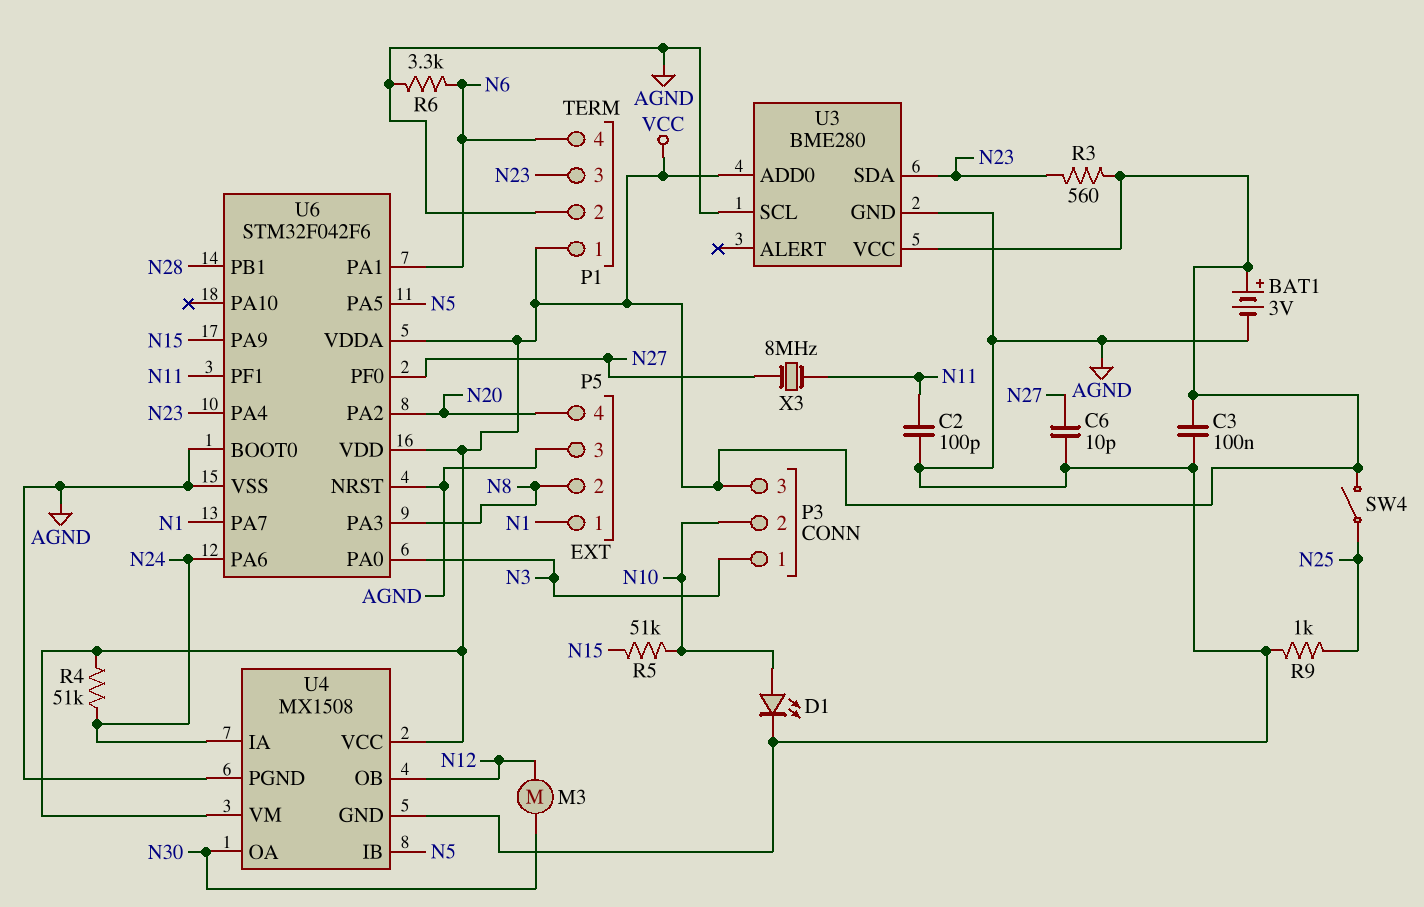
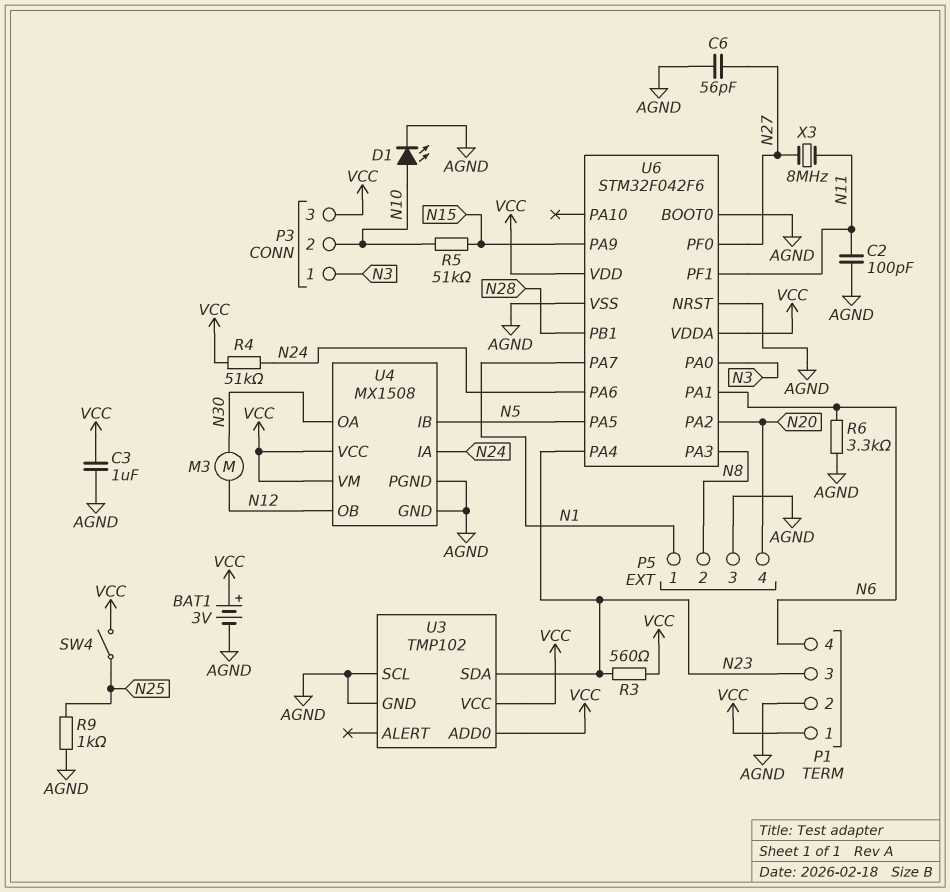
C3: 100nF (AGND, VCC) -> 1uF (AGND, VCC)
C6: 10pF (AGND, N27) -> 56pF (AGND, N27)
U3: BME280 -> TMP102

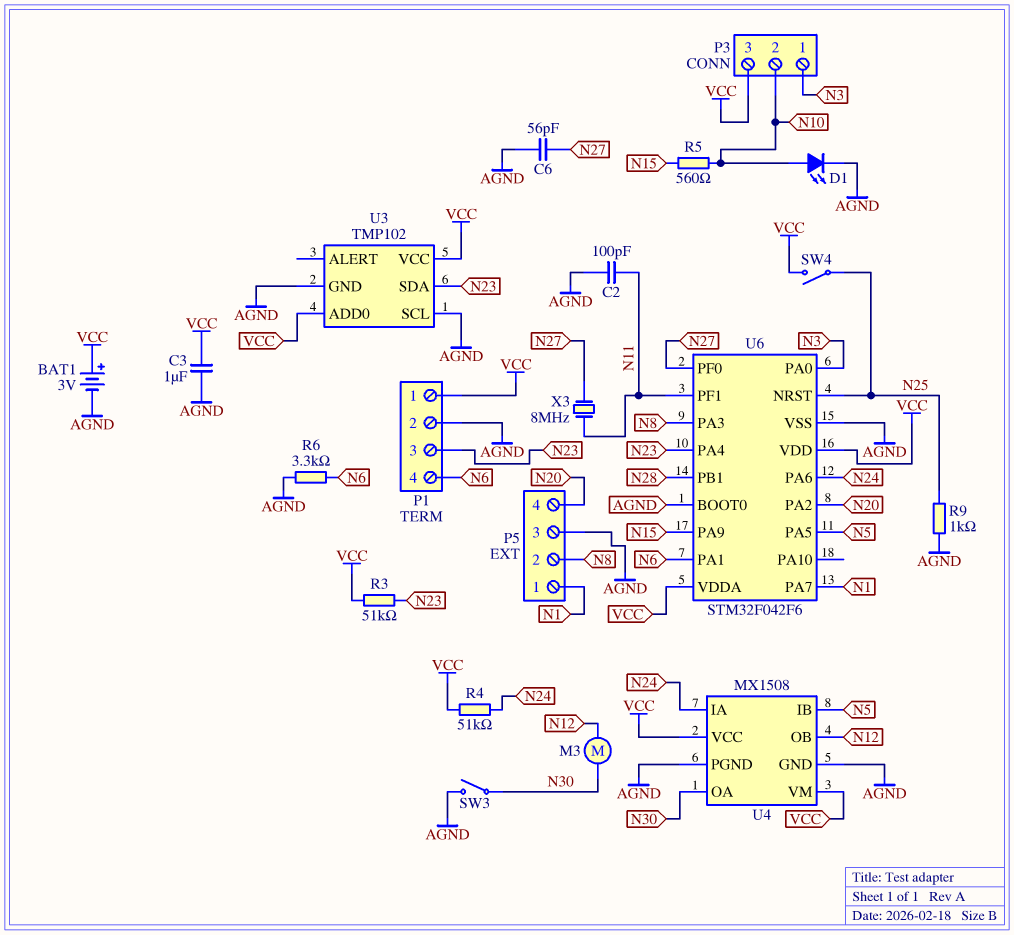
R3: 560 (N23, VCC) -> 51k (N23, VCC)
R5: 51k (N10, N15) -> 560 (N10, N15)
SW3: none -> switch (AGND, N30)
U6 pin NRST: AGND -> N25

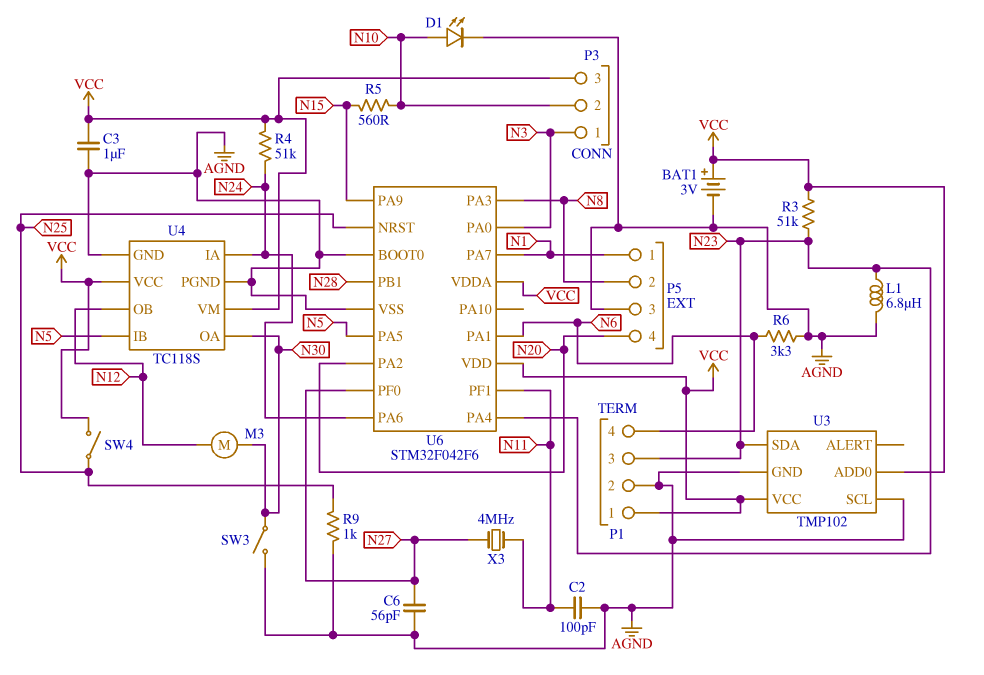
L1: none -> 6.8uH (AGND, N23)
U4: MX1508 -> TC118S
X3: 8MHz (N11, N27) -> 4MHz (N11, N27)

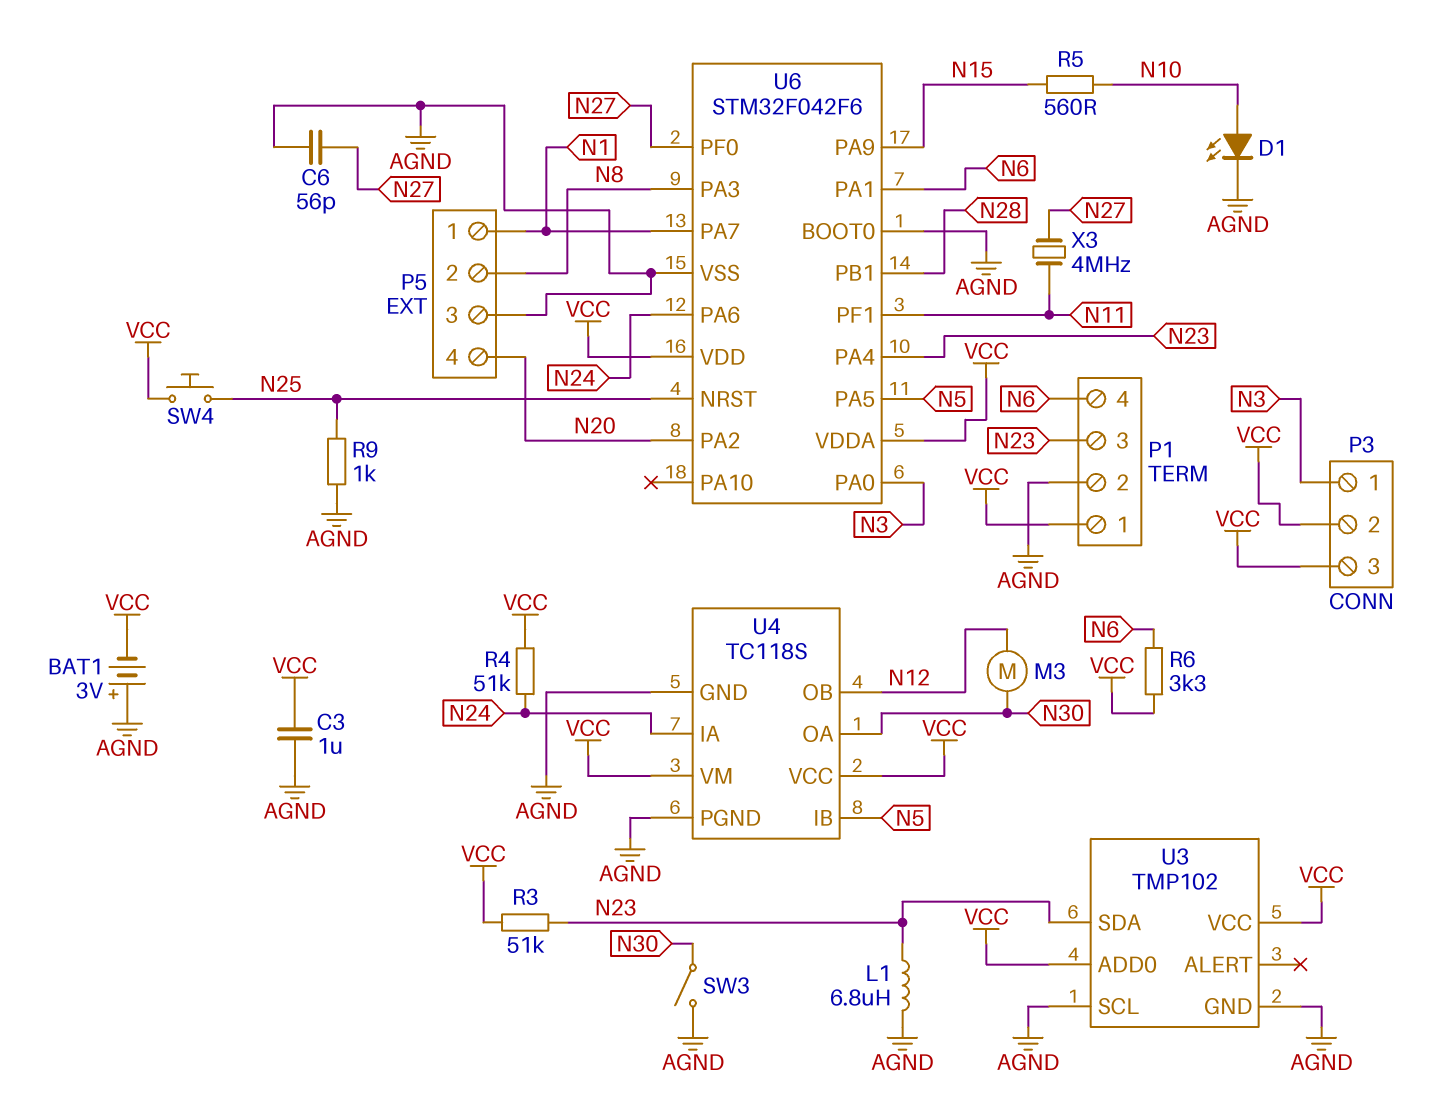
BAT1: 3V (plus VCC, minus AGND) -> 3V (plus AGND, minus VCC)
C2: 100pF (AGND, N11) -> none
P3 pin 2: N10 -> VCC
R6: 3.3k (AGND, N6) -> 3.3k (N6, VCC)
SW4: switch (N25, VCC) -> button (N25, VCC)

